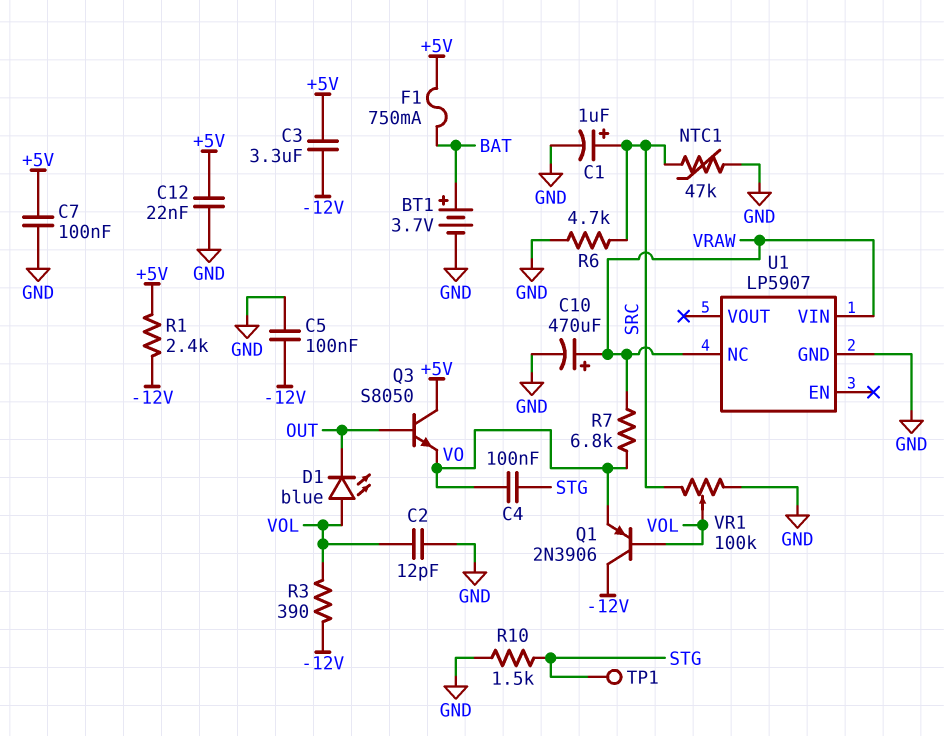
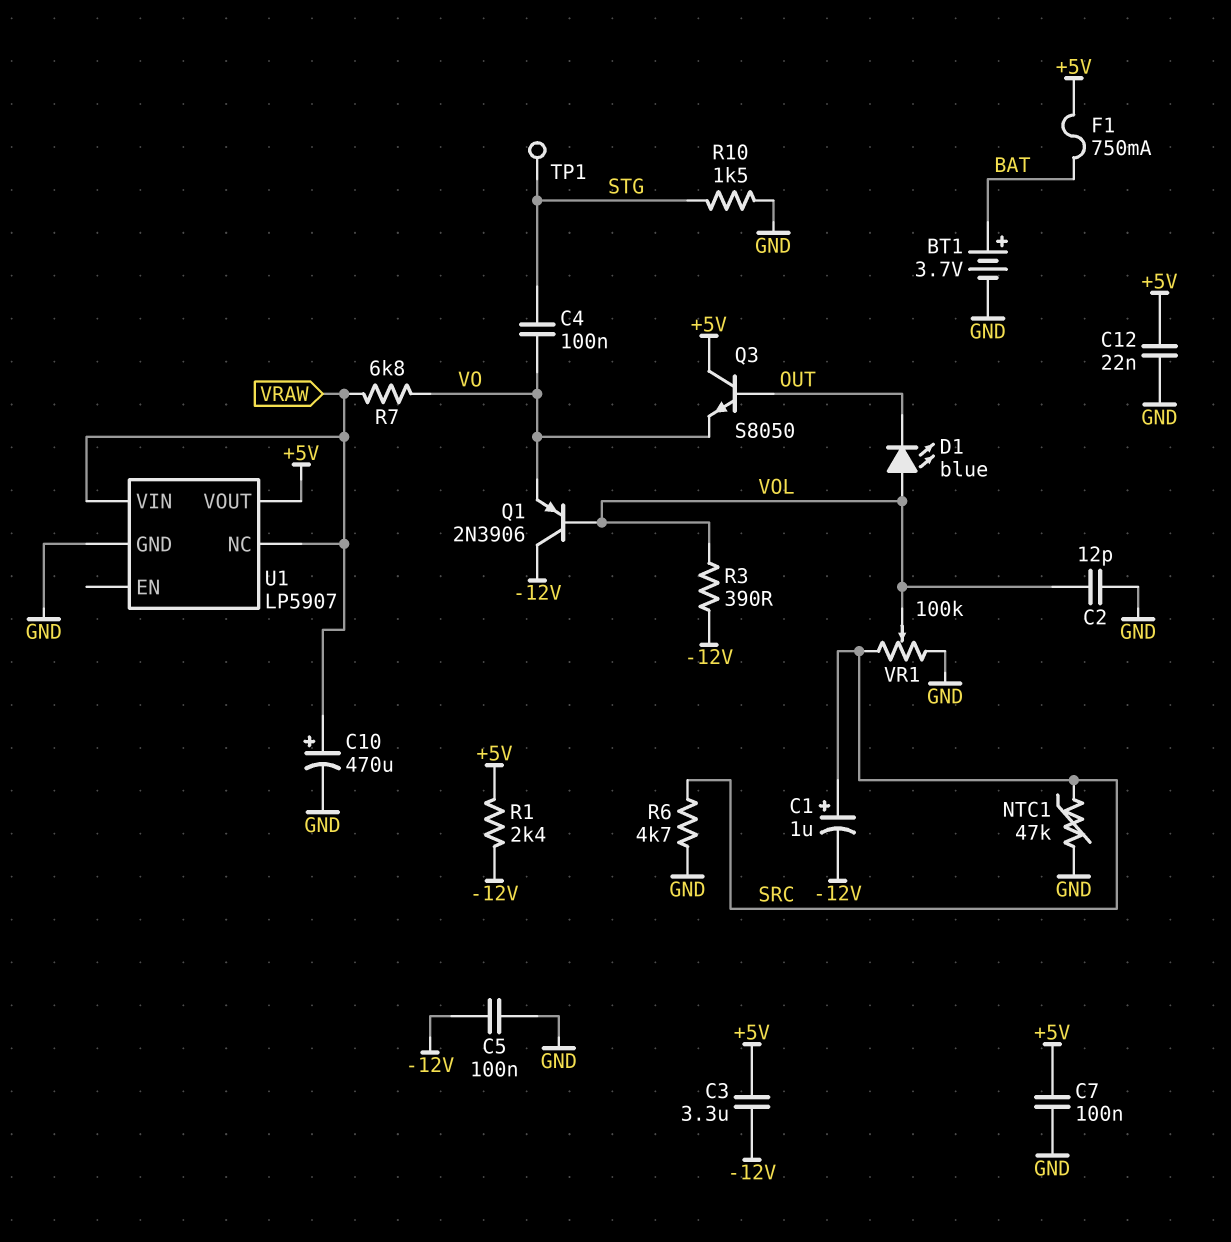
C1: 1uF (plus SRC, minus GND) -> 1uF (plus SRC, minus -12V)
U1 pin VOUT: none -> +5V

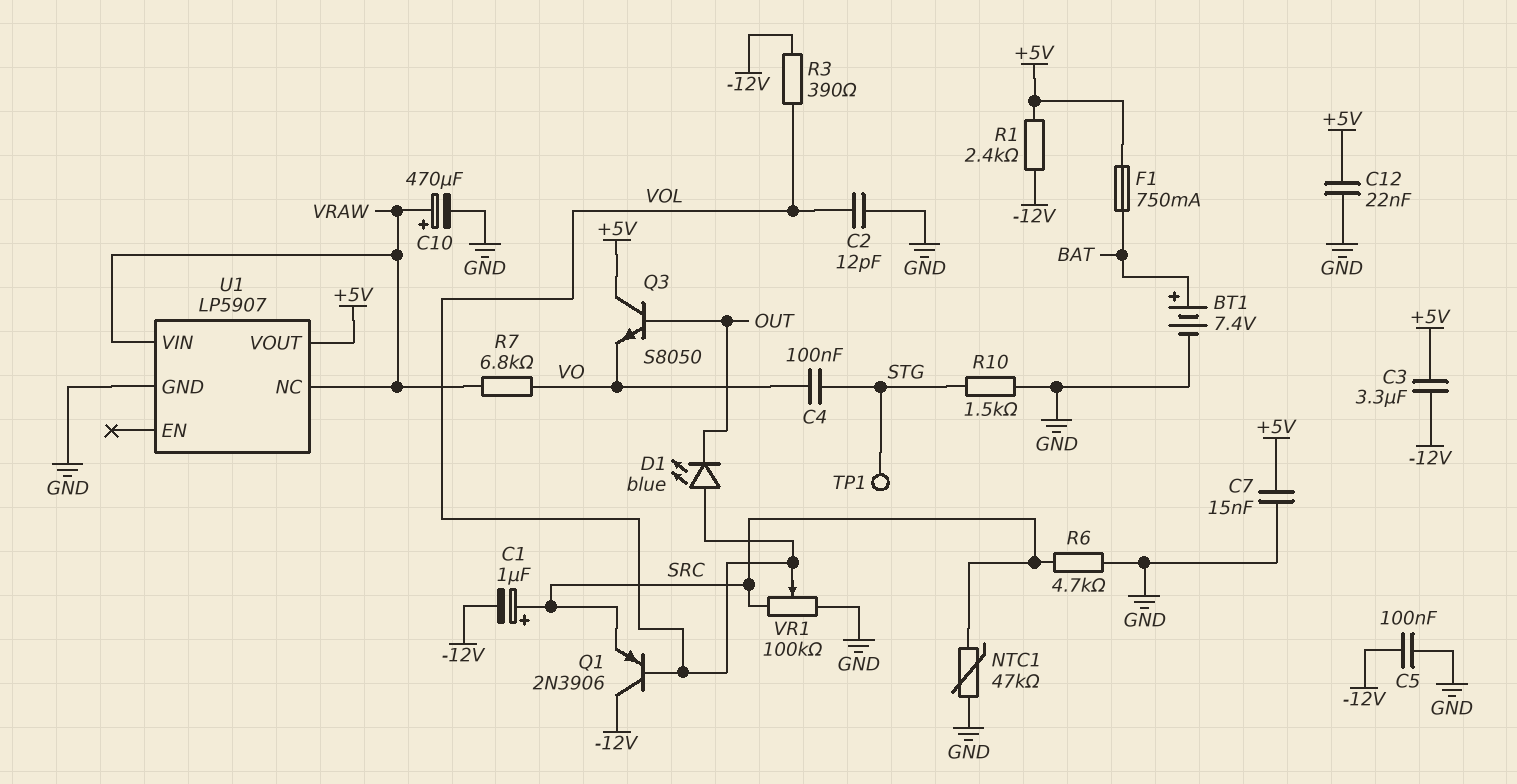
BT1: 3.7V (plus BAT, minus GND) -> 7.4V (plus BAT, minus GND)
C7: 100nF (+5V, GND) -> 15nF (+5V, GND)
Q1: PNP 2N3906 (B VOL, C -12V, E VO) -> PNP 2N3906 (B VOL, C -12V, E SRC)

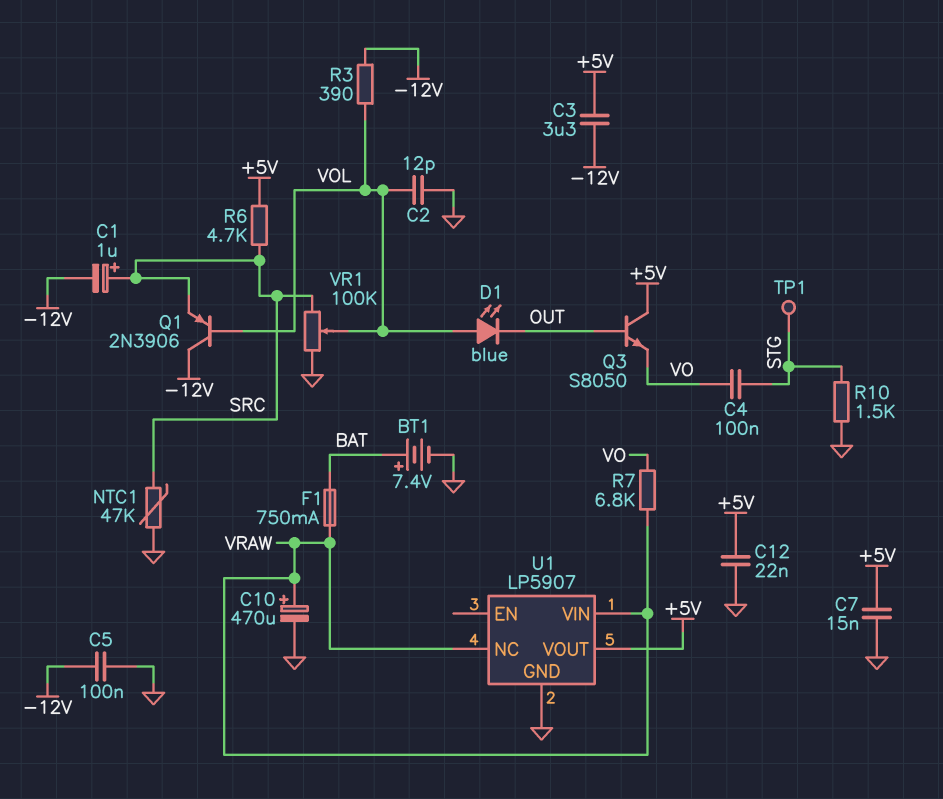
F1: 750mA (+5V, BAT) -> 750mA (BAT, VRAW)
R1: 2.4k (+5V, -12V) -> none
R6: 4.7k (GND, SRC) -> 4.7k (+5V, SRC)

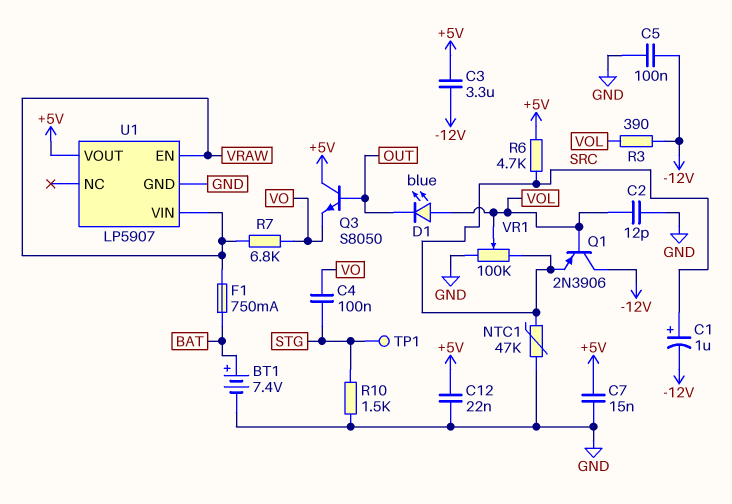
C10: 470uF (plus VRAW, minus GND) -> none
U1 pin EN: none -> VRAW
U1 pin NC: VRAW -> none

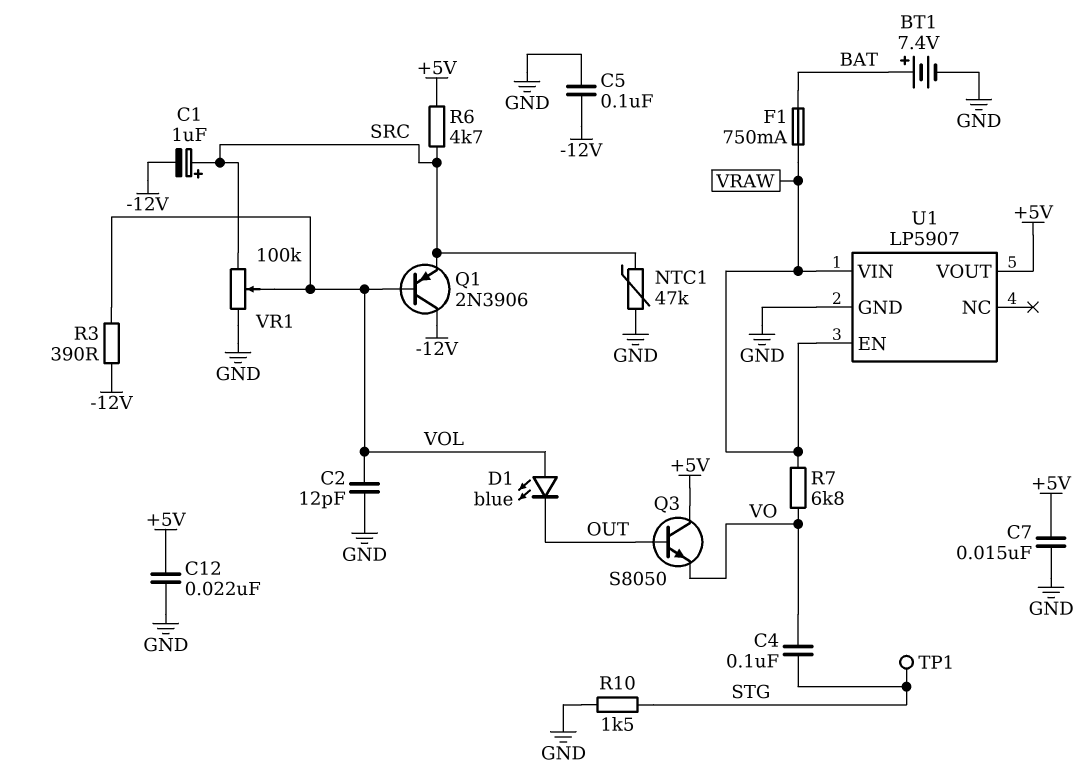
C3: 3.3uF (+5V, -12V) -> none

